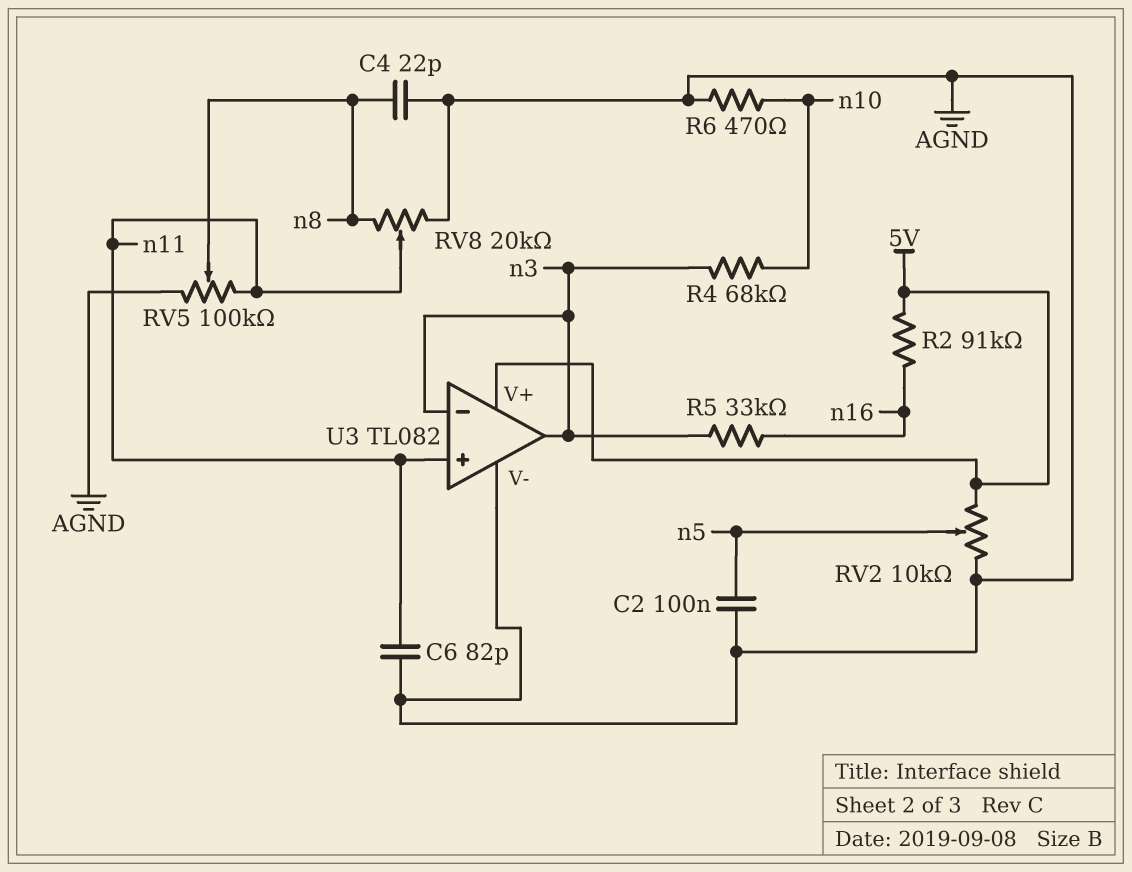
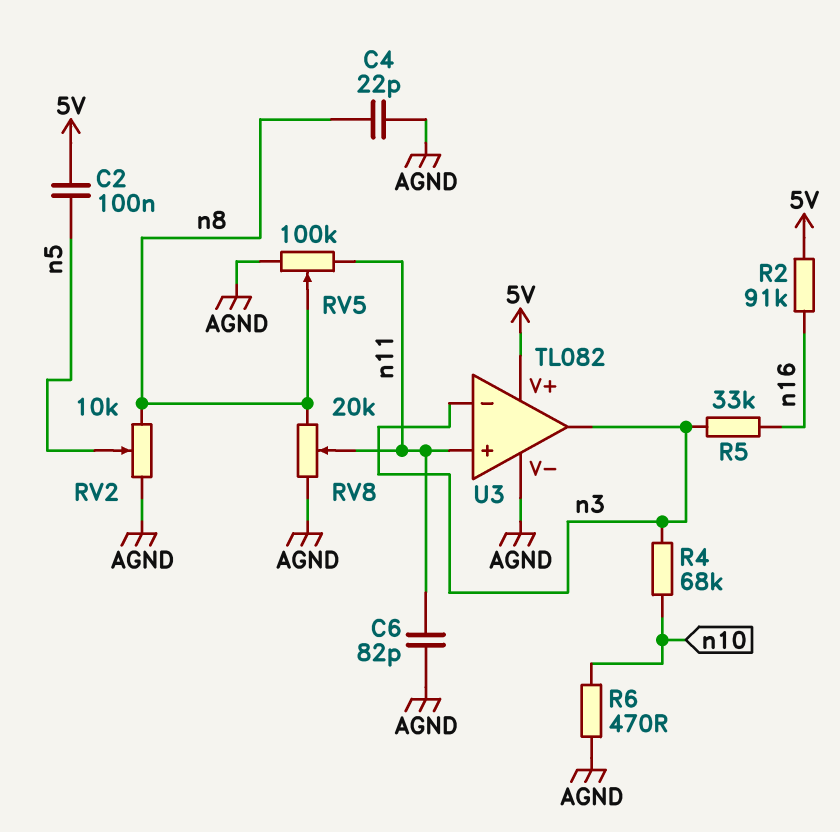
C2: 100nF (AGND, n5) -> 100nF (5V, n5)
RV2: 10k (5V, AGND, wiper n5) -> 10k (AGND, n8, wiper n5)

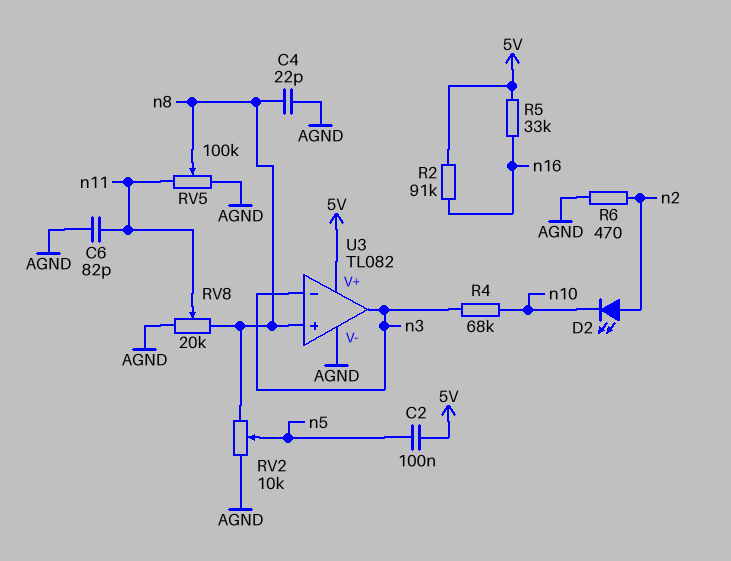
D2: none -> LED (A n2, K n10)
R5: 33k (n3, n16) -> 33k (5V, n16)
R6: 470 (AGND, n10) -> 470 (AGND, n2)
U3 pin in+: n11 -> n8

